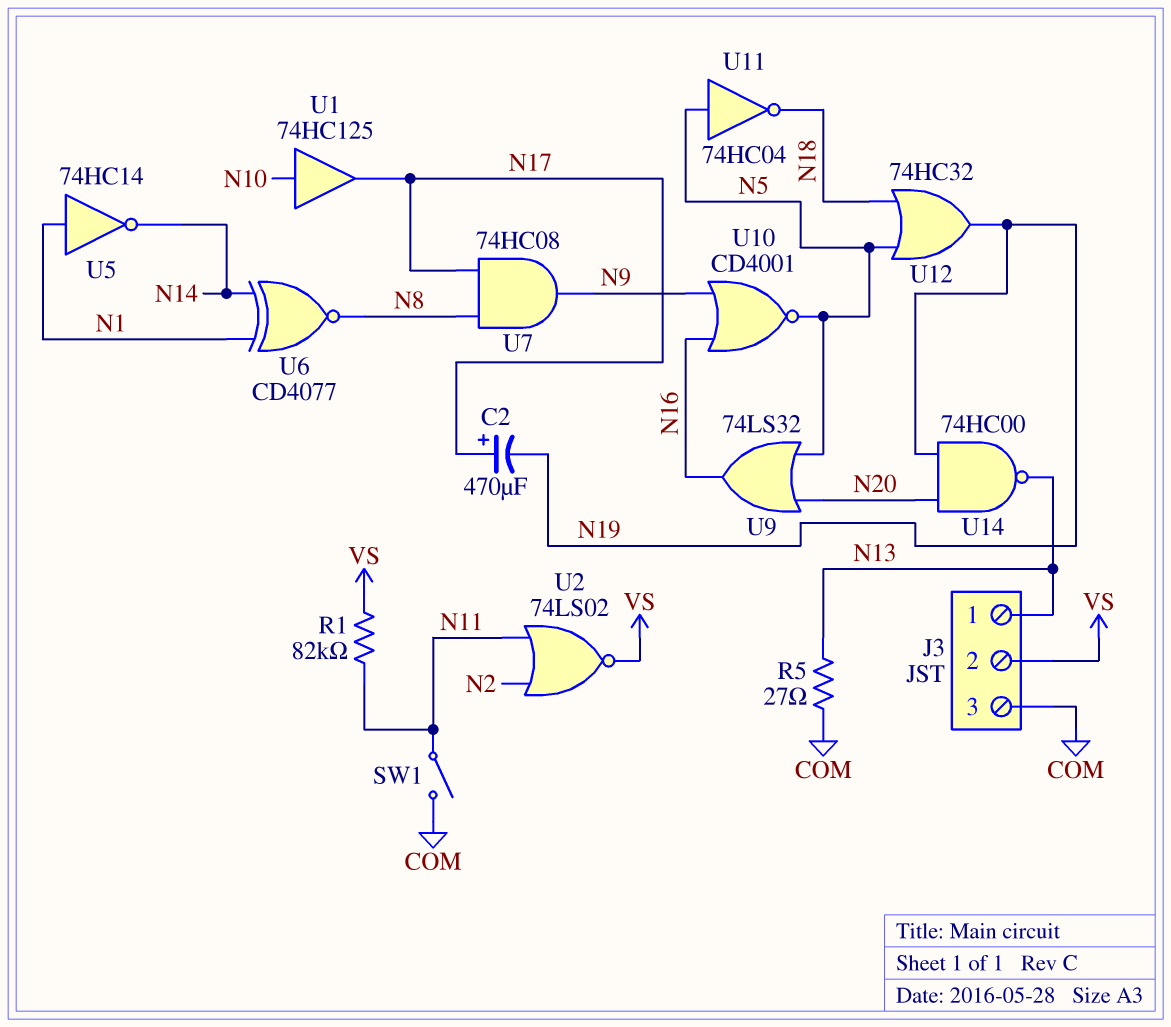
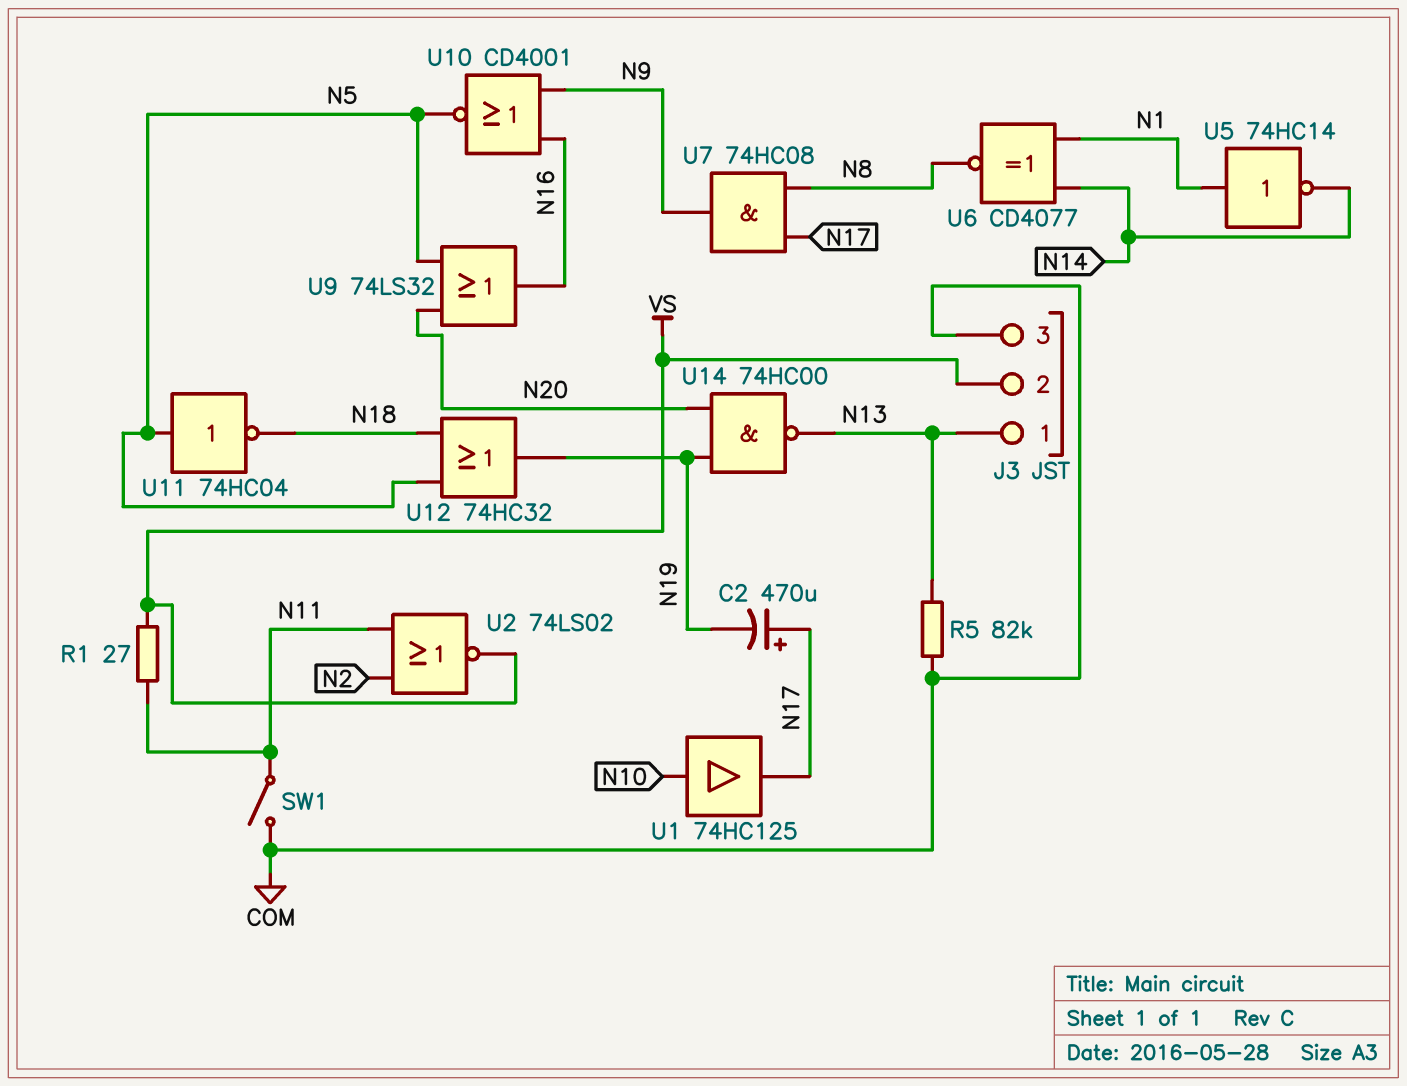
R1: 82k (N11, VS) -> 27 (N11, VS)
R5: 27 (COM, N13) -> 82k (COM, N13)

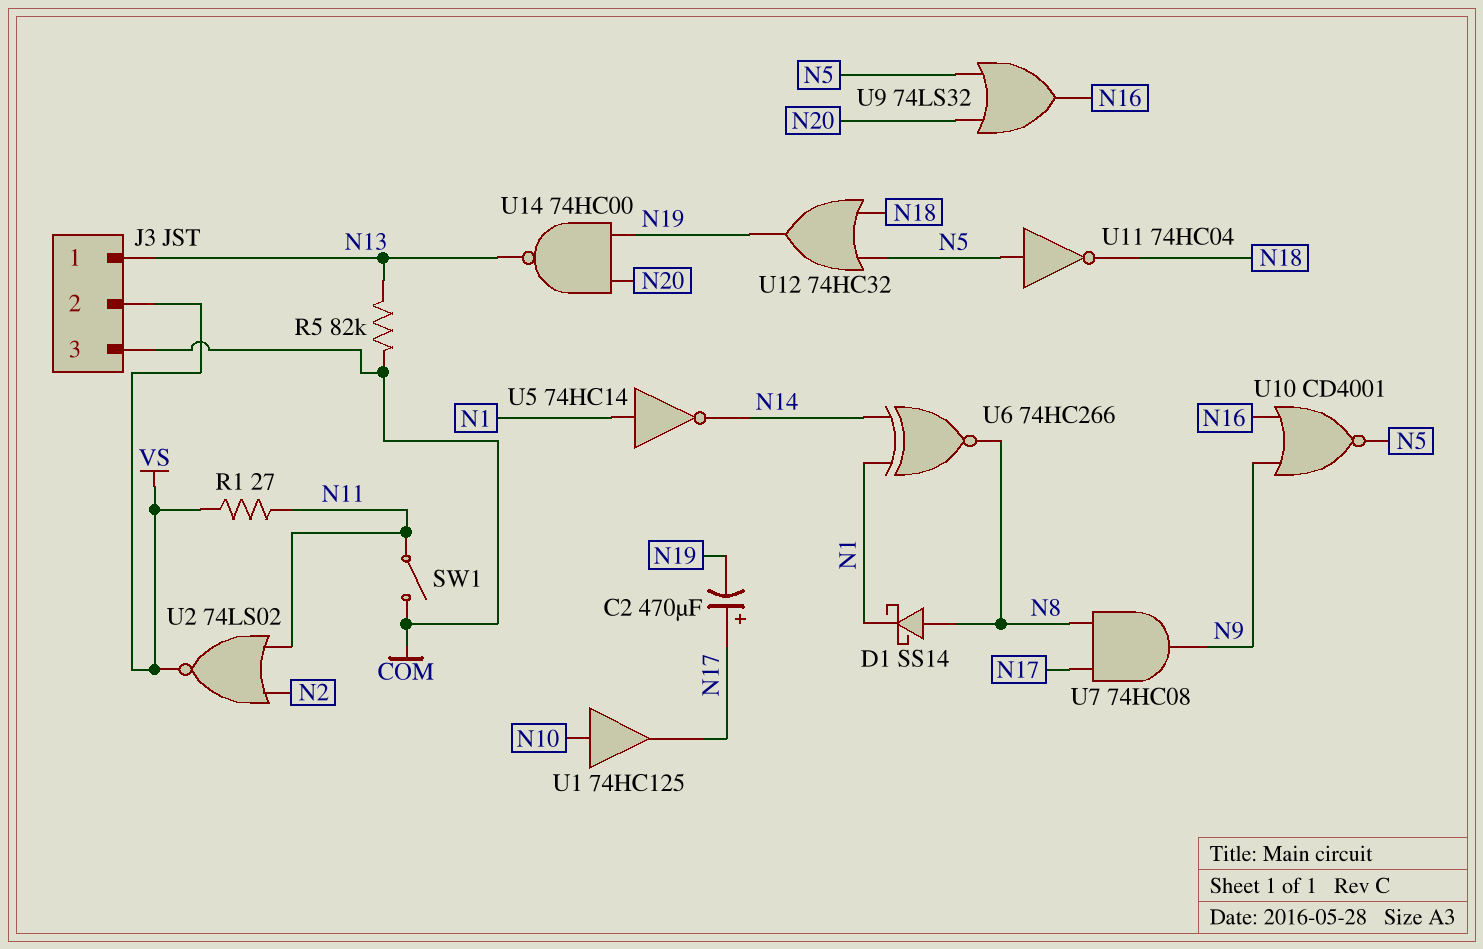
D1: none -> schottky SS14 (A N8, K N1)
U6: XNOR CD4077 (in N1, in N14, out N8) -> XNOR 74HC266 (in N1, in N14, out N8)

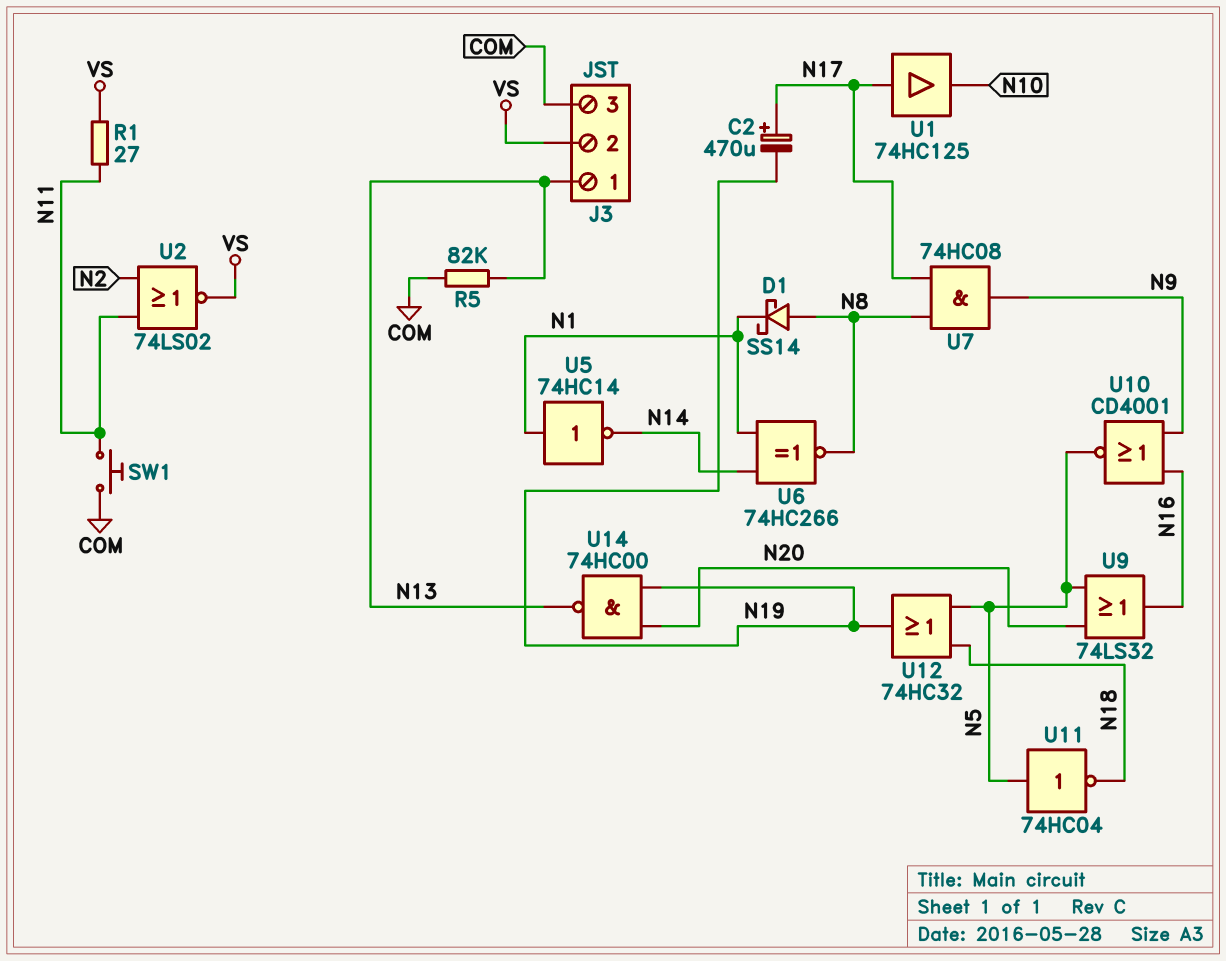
SW1: switch (COM, N11) -> button (COM, N11)
U1: buffer 74HC125 (in N10, out N17) -> buffer 74HC125 (in N17, out N10)

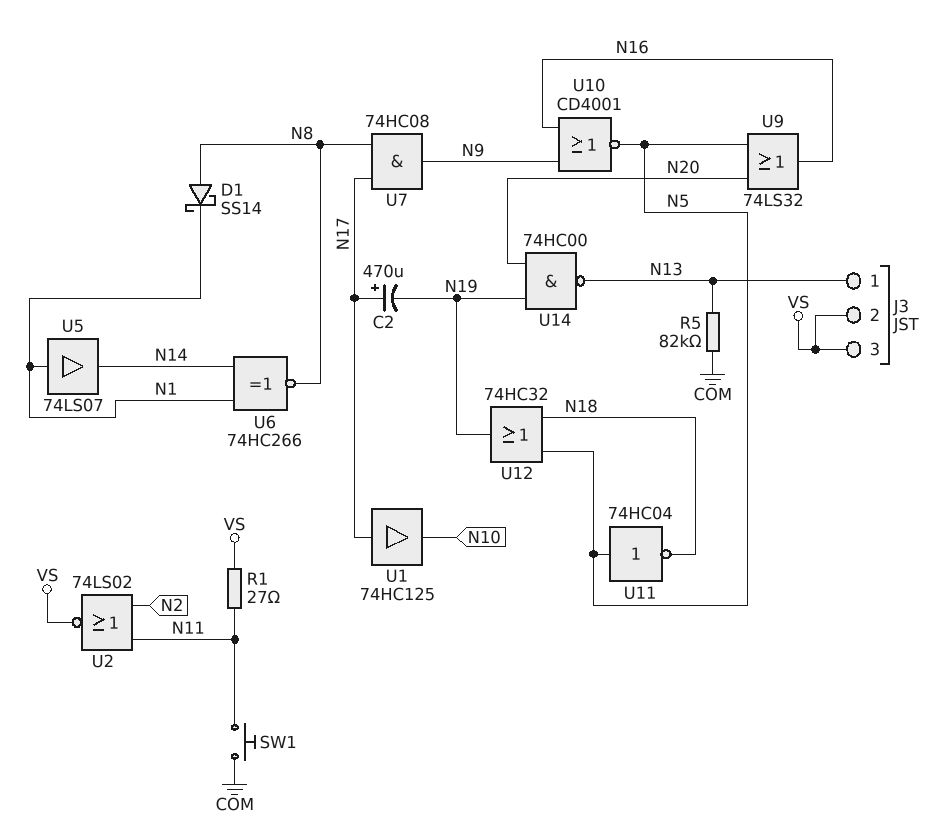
J3 pin 3: COM -> VS
U5: NOT 74HC14 (in N1, out N14) -> buffer 74LS07 (in N1, out N14)

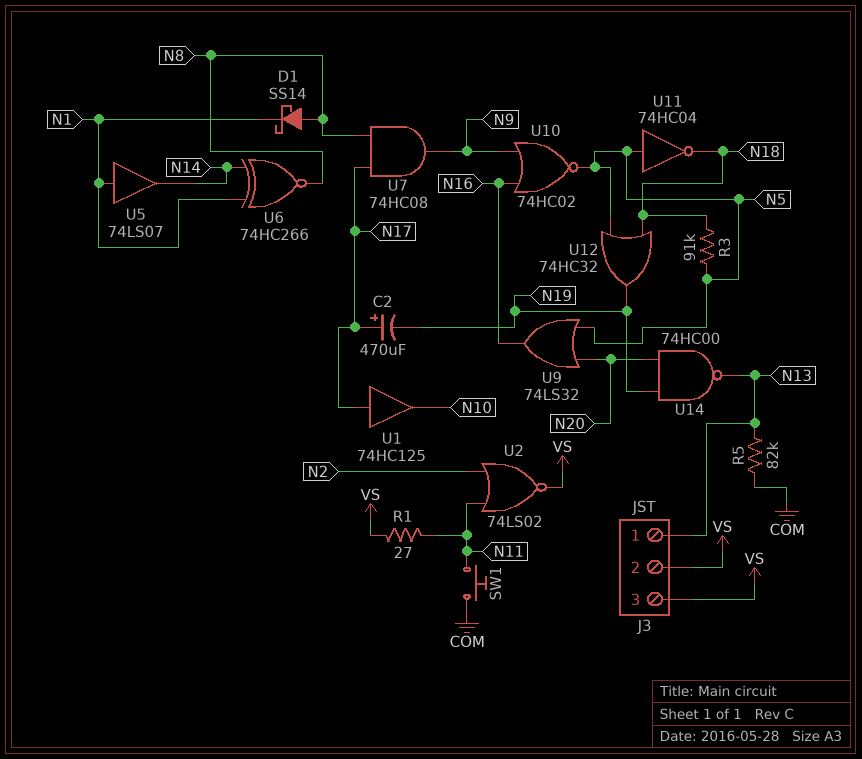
R3: none -> 91k (N5, N18)
U10: NOR CD4001 (in N9, in N16, out N5) -> NOR 74HC02 (in N9, in N16, out N5)

